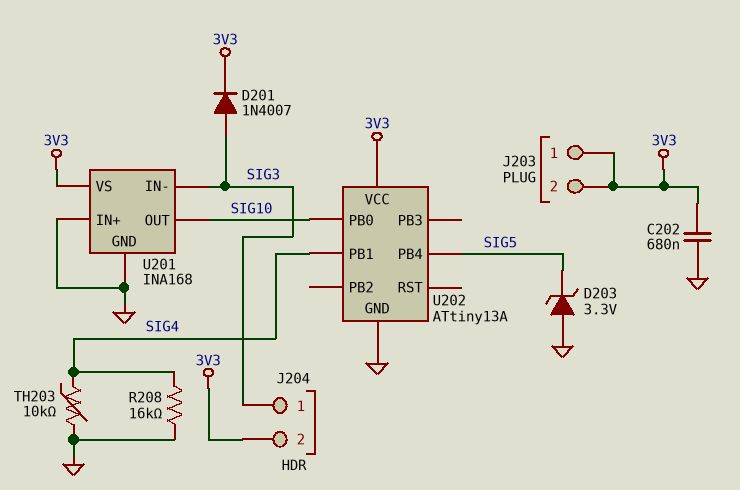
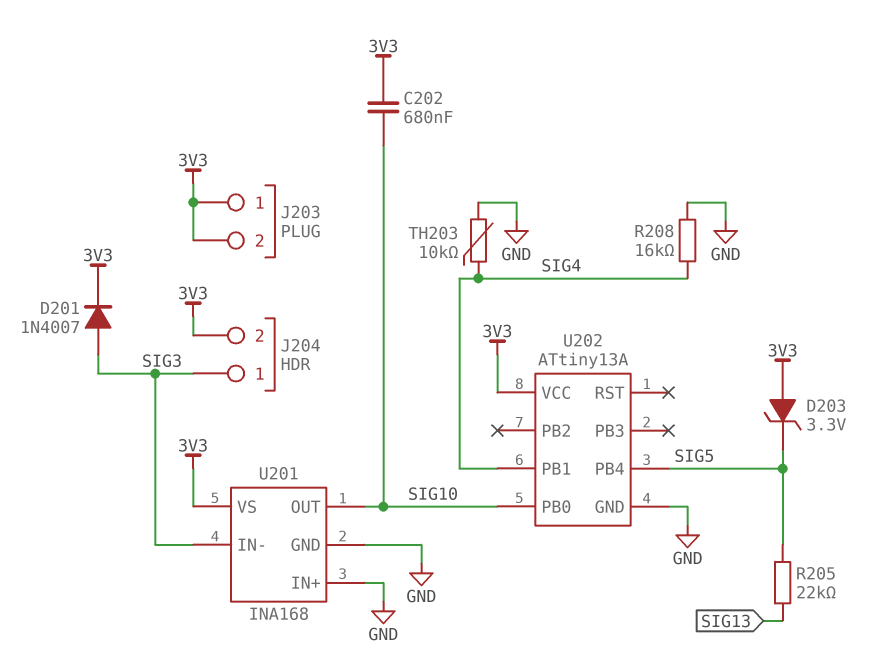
C202: 680nF (3V3, GND) -> 680nF (3V3, SIG10)
D203: zener 3.3V (A GND, K SIG5) -> zener 3.3V (A 3V3, K SIG5)
R205: none -> 22k (SIG5, SIG13)

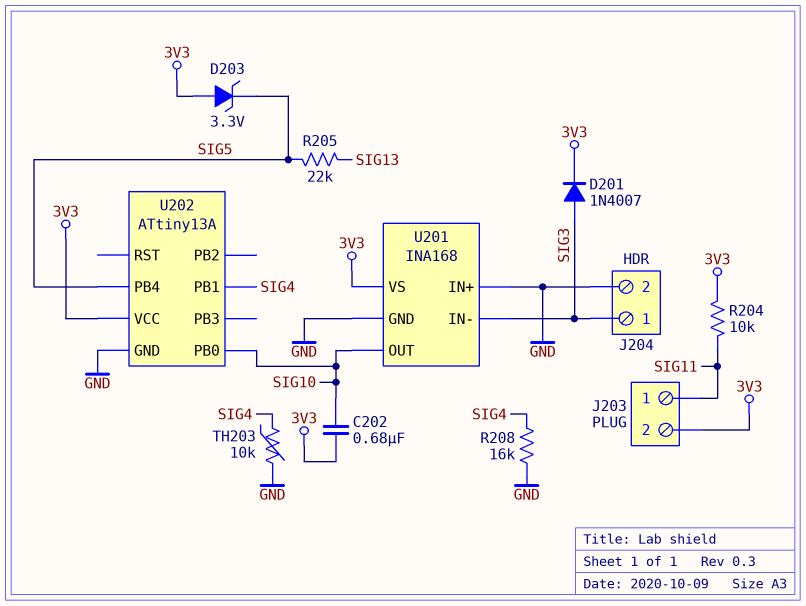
J203 pin 1: 3V3 -> SIG11
J204 pin 2: 3V3 -> GND
R204: none -> 10k (3V3, SIG11)

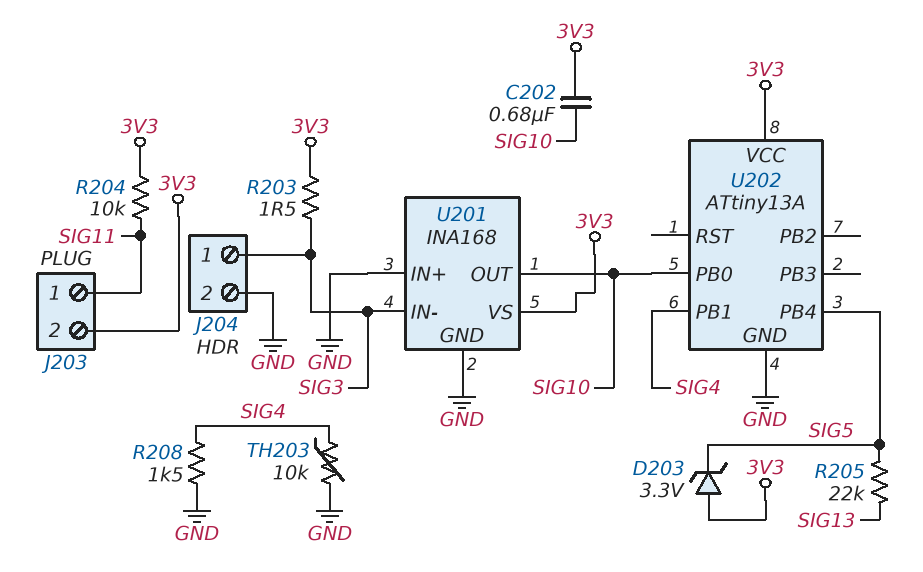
D201: diode 1N4007 (A SIG3, K 3V3) -> none
R203: none -> 1.5 (3V3, SIG3)
R208: 16k (GND, SIG4) -> 1.5k (GND, SIG4)

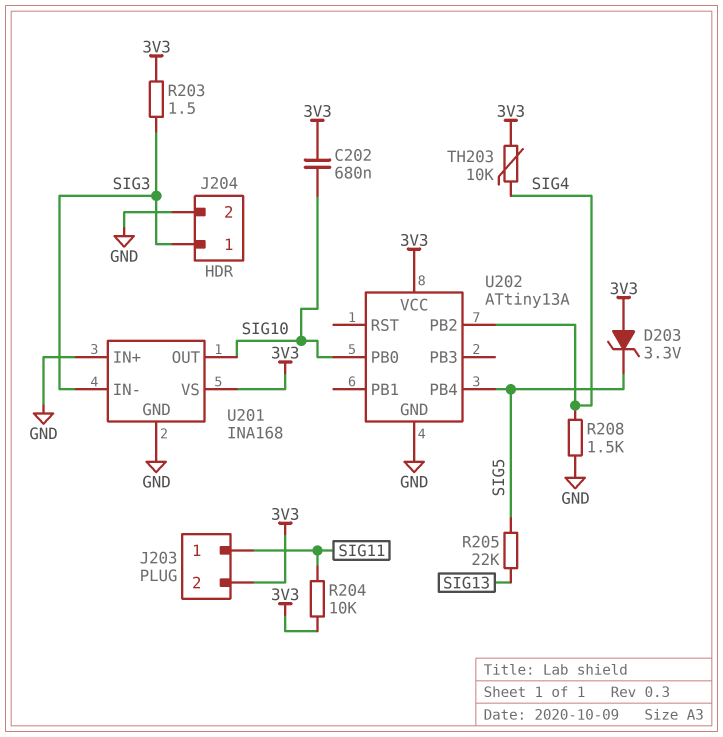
TH203: 10k (GND, SIG4) -> 10k (3V3, SIG4)
U202 pin PB1: SIG4 -> none
U202 pin PB2: none -> SIG4

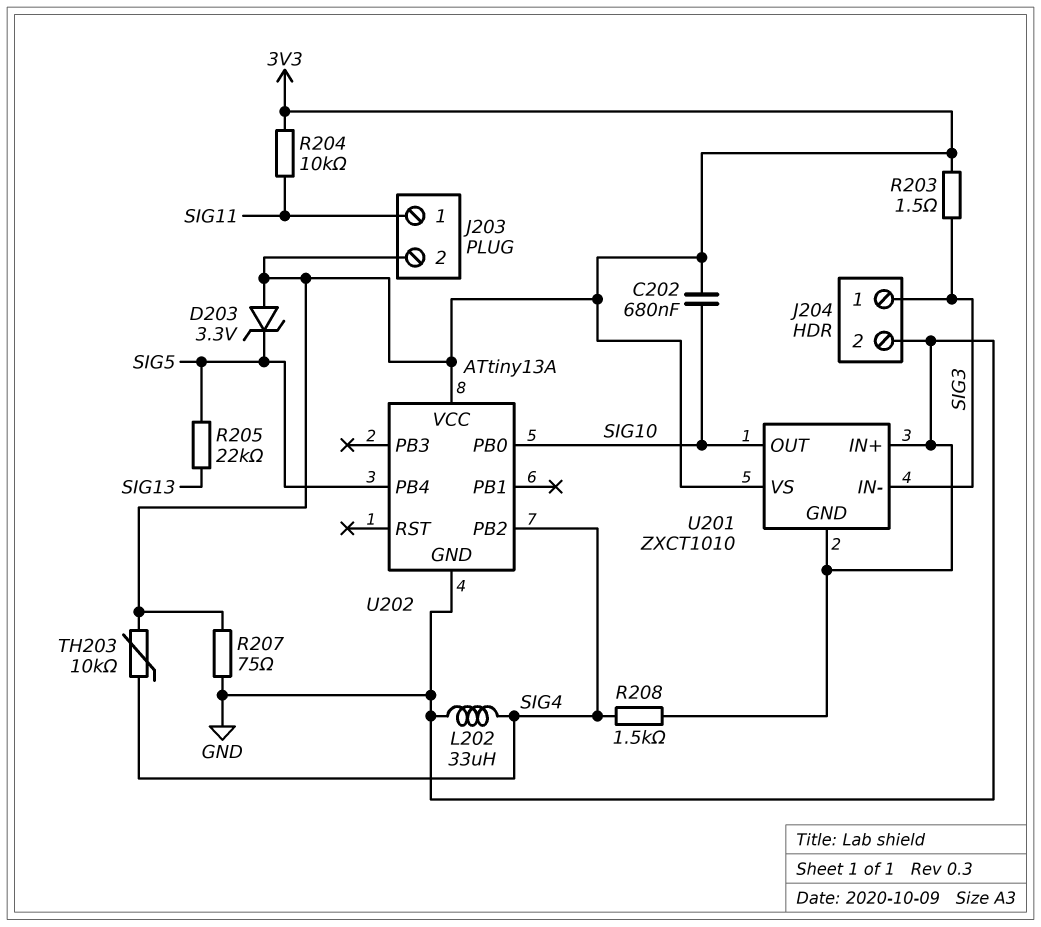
L202: none -> 33uH (GND, SIG4)
R207: none -> 75 (3V3, GND)
U201: INA168 -> ZXCT1010

